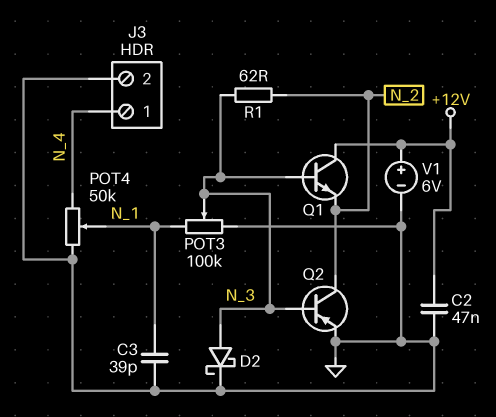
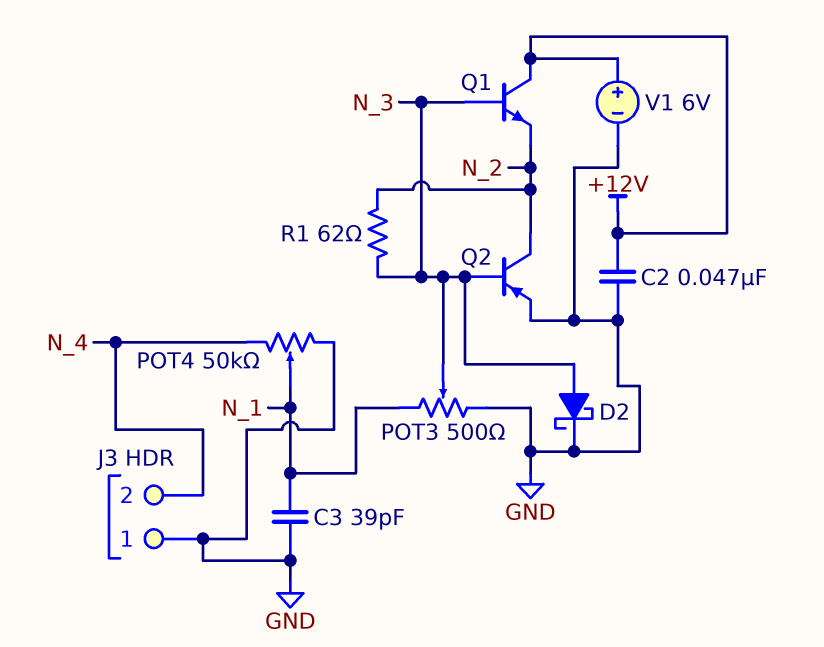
J3 pin 1: N_4 -> GND
J3 pin 2: GND -> N_4
POT3: 100k (GND, N_1, wiper N_3) -> 500 (GND, N_1, wiper N_3)

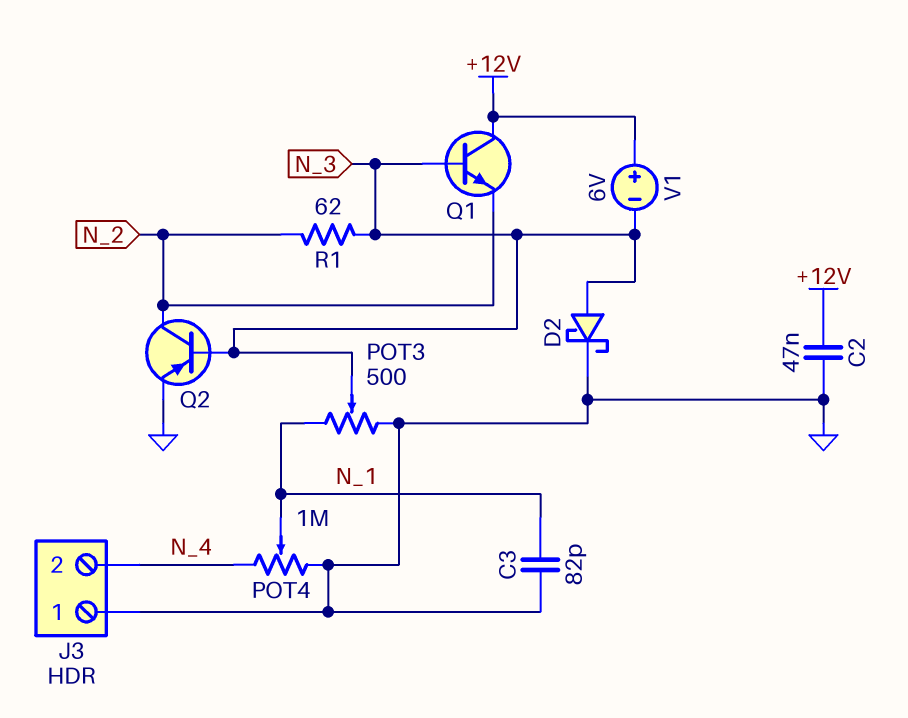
C3: 39pF (GND, N_1) -> 82pF (GND, N_1)
POT4: 50k (GND, N_4, wiper N_1) -> 1M (GND, N_4, wiper N_1)
V1: 6V (plus +12V, minus GND) -> 6V (plus +12V, minus N_3)

